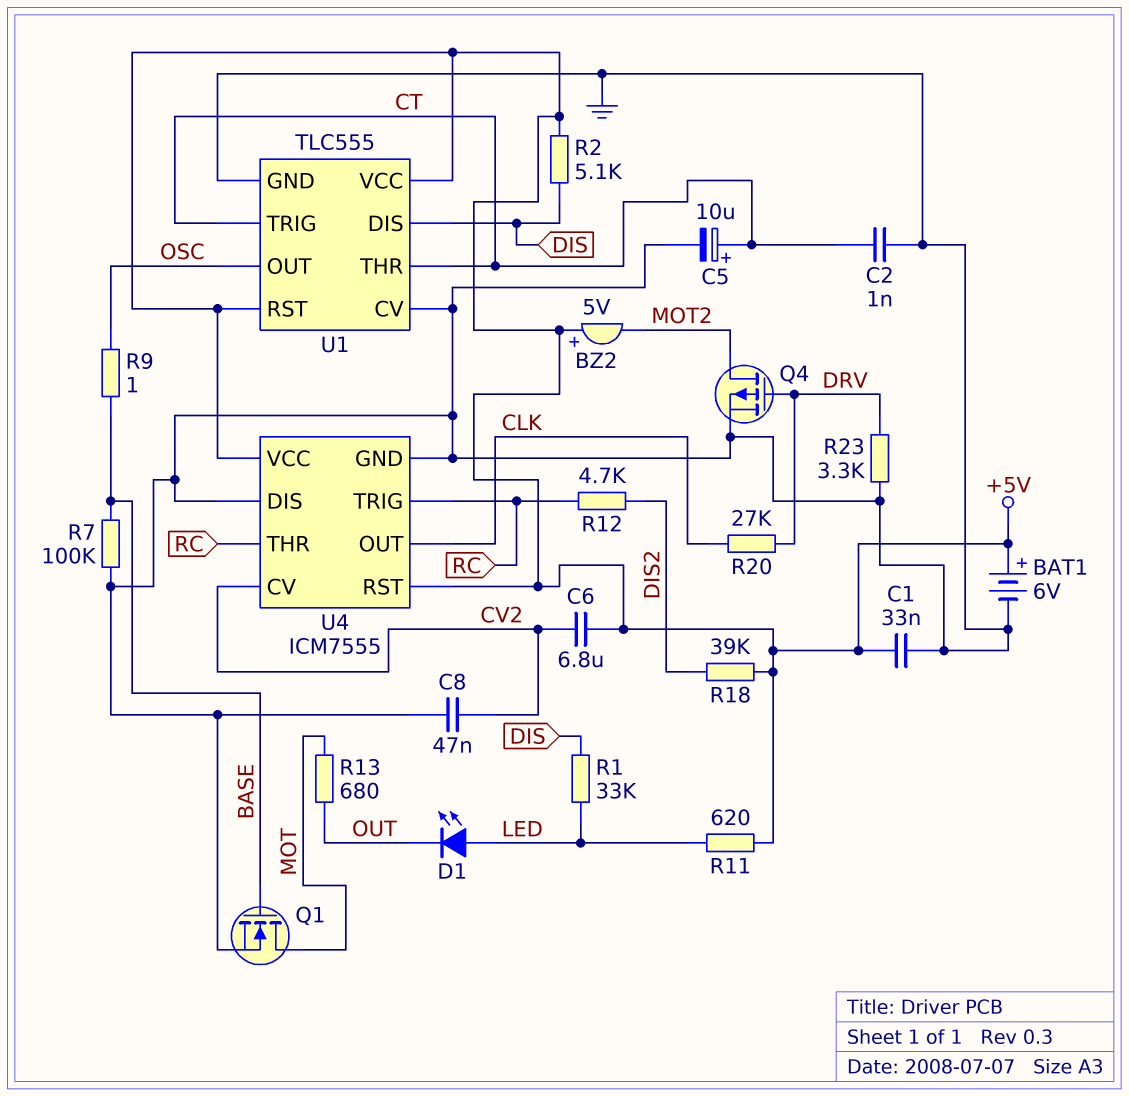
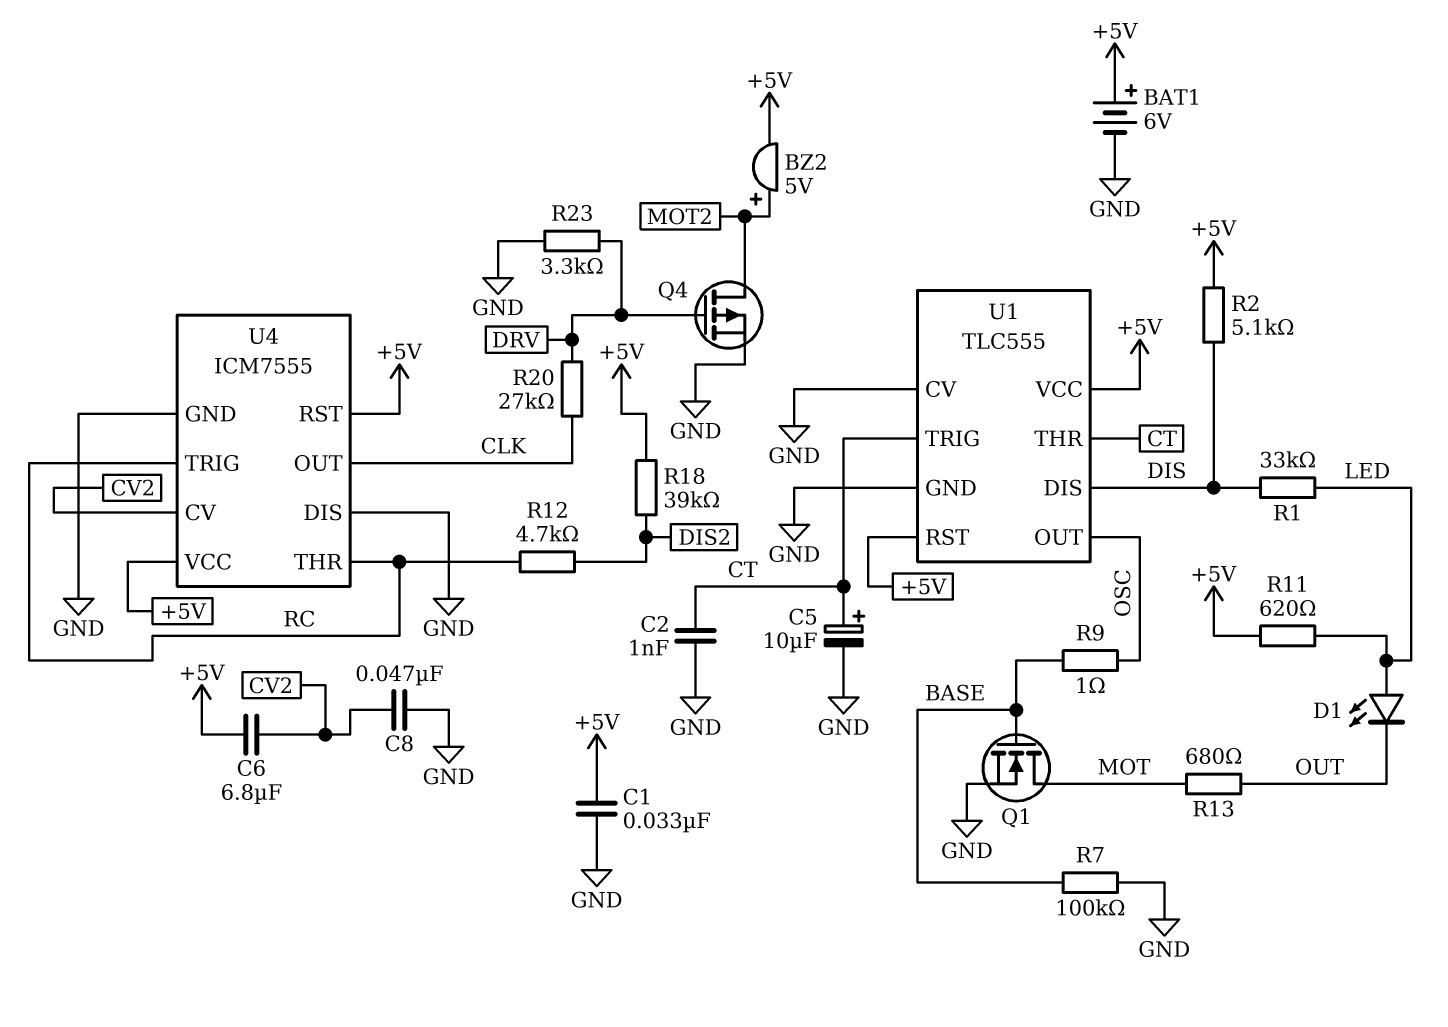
BZ2: buzzer 5V (plus +5V, minus MOT2) -> buzzer 5V (plus MOT2, minus +5V)

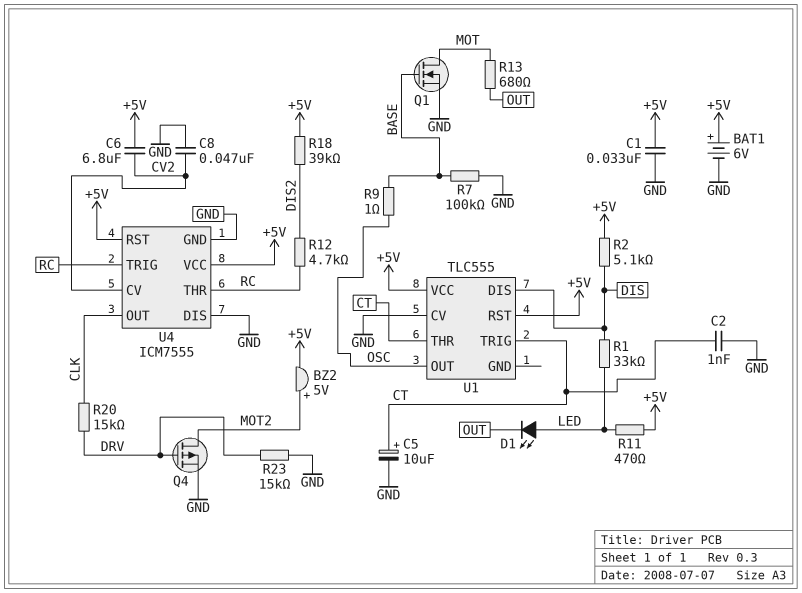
R11: 620 (+5V, LED) -> 470 (+5V, LED)
R20: 27k (CLK, DRV) -> 15k (CLK, DRV)
R23: 3.3k (DRV, GND) -> 15k (DRV, GND)
U1 pin GND: GND -> none

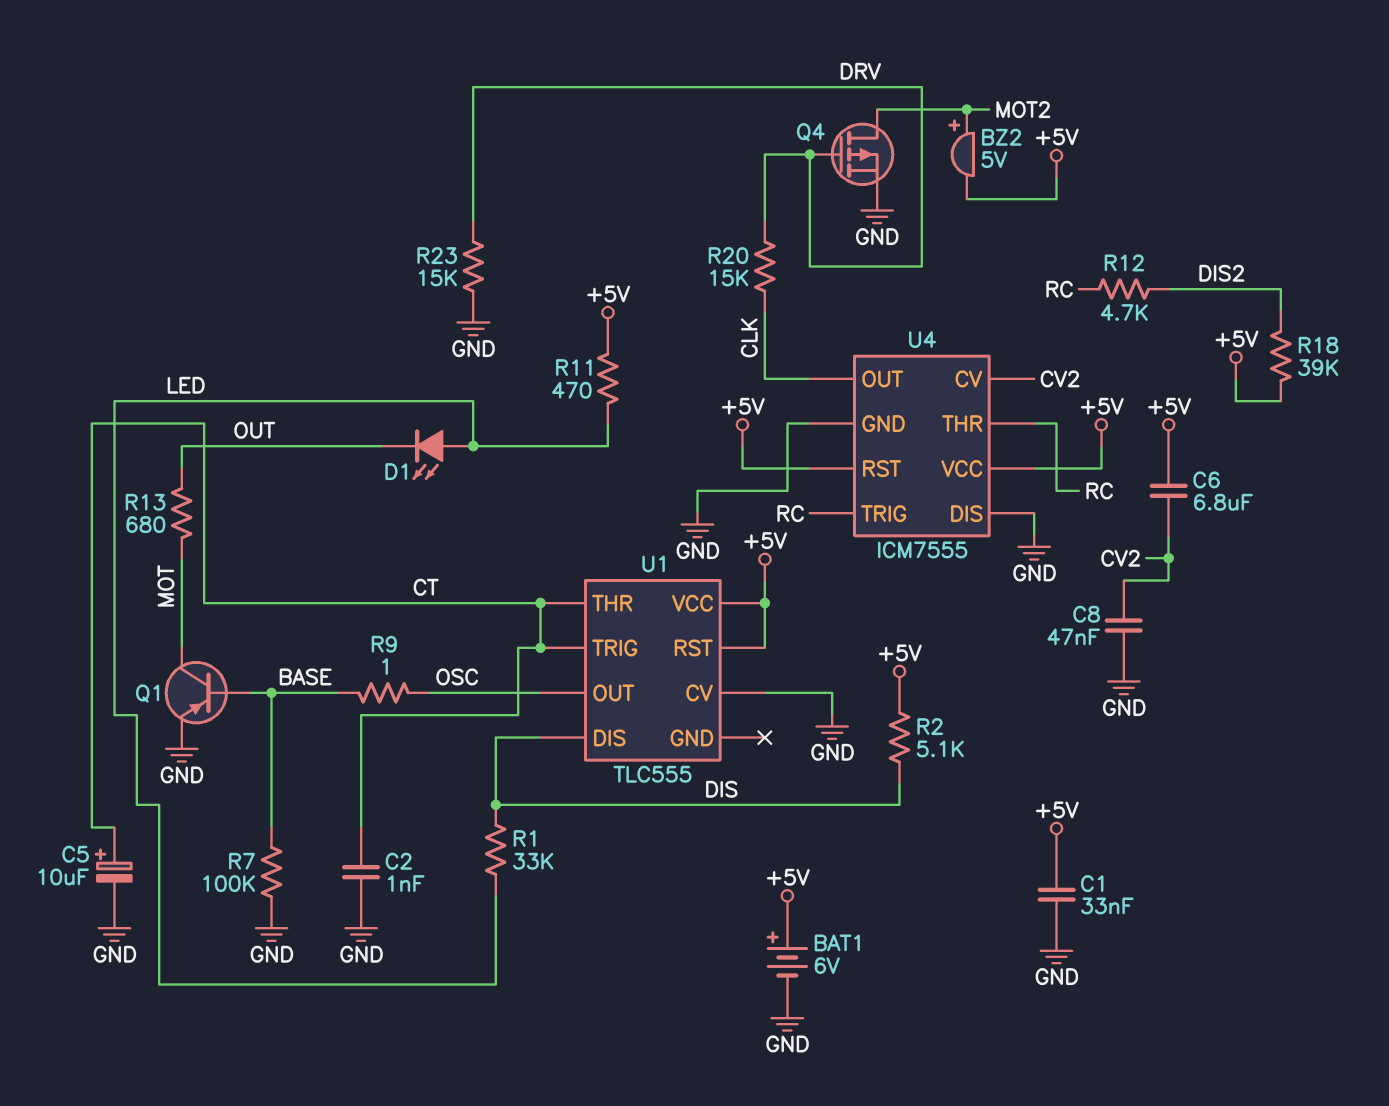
Q1: NMOS (G BASE, D MOT, S GND) -> PNP (B BASE, C MOT, E GND)

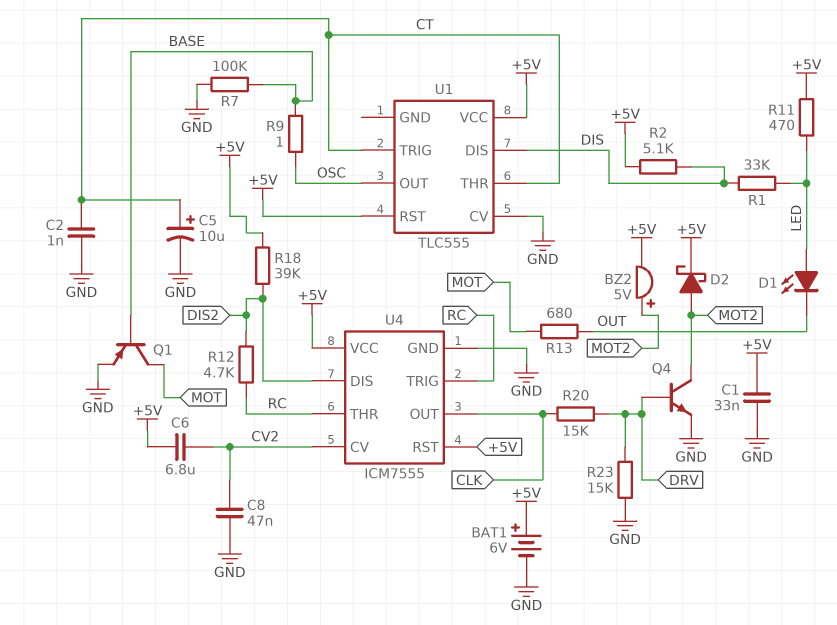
D2: none -> schottky (A MOT2, K +5V)
Q4: PMOS (G DRV, D MOT2, S GND) -> NPN (B DRV, C MOT2, E GND)
U4 pin DIS: GND -> DIS2

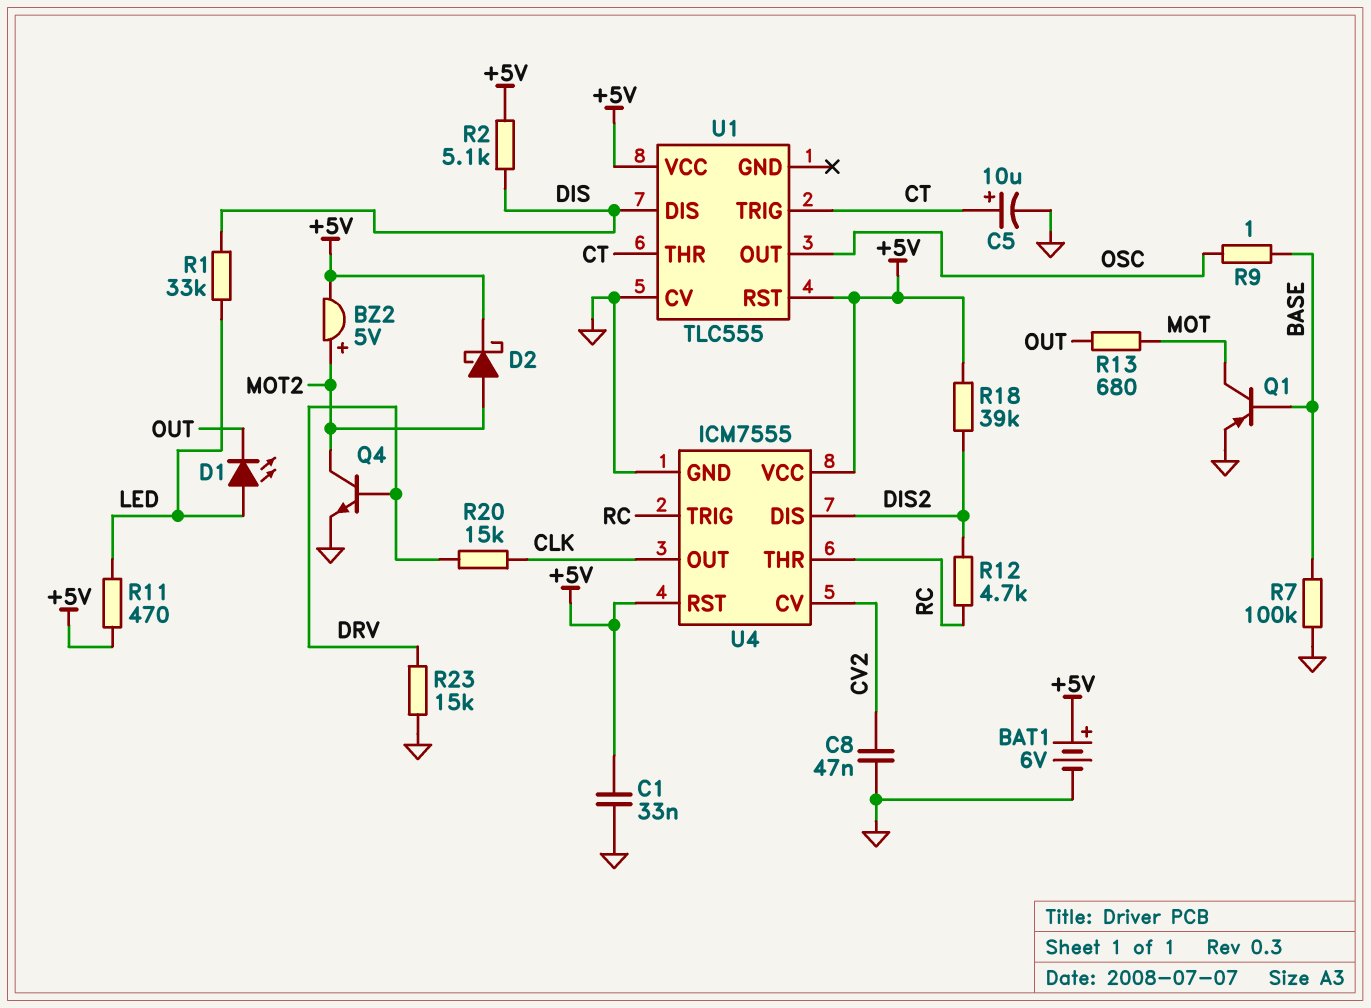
C2: 1nF (CT, GND) -> none
C6: 6.8uF (+5V, CV2) -> none

